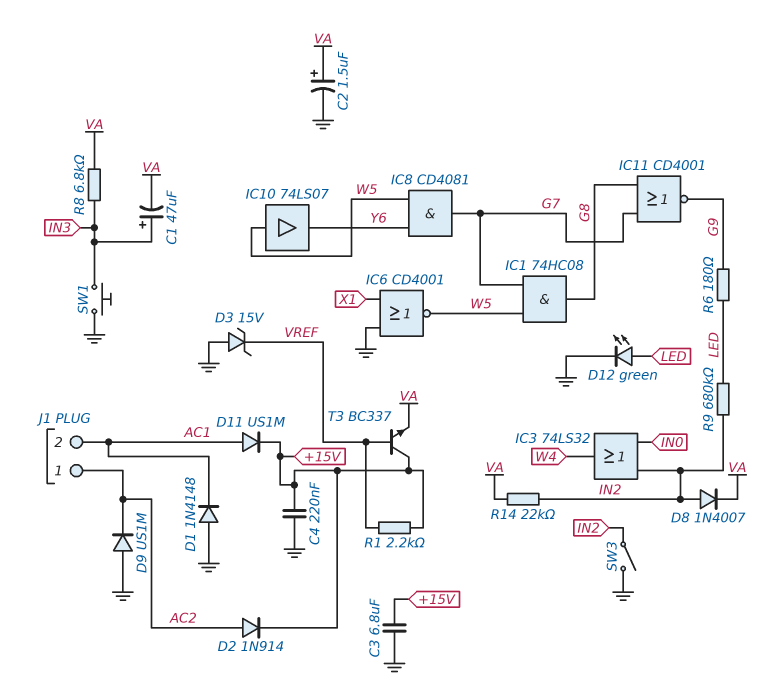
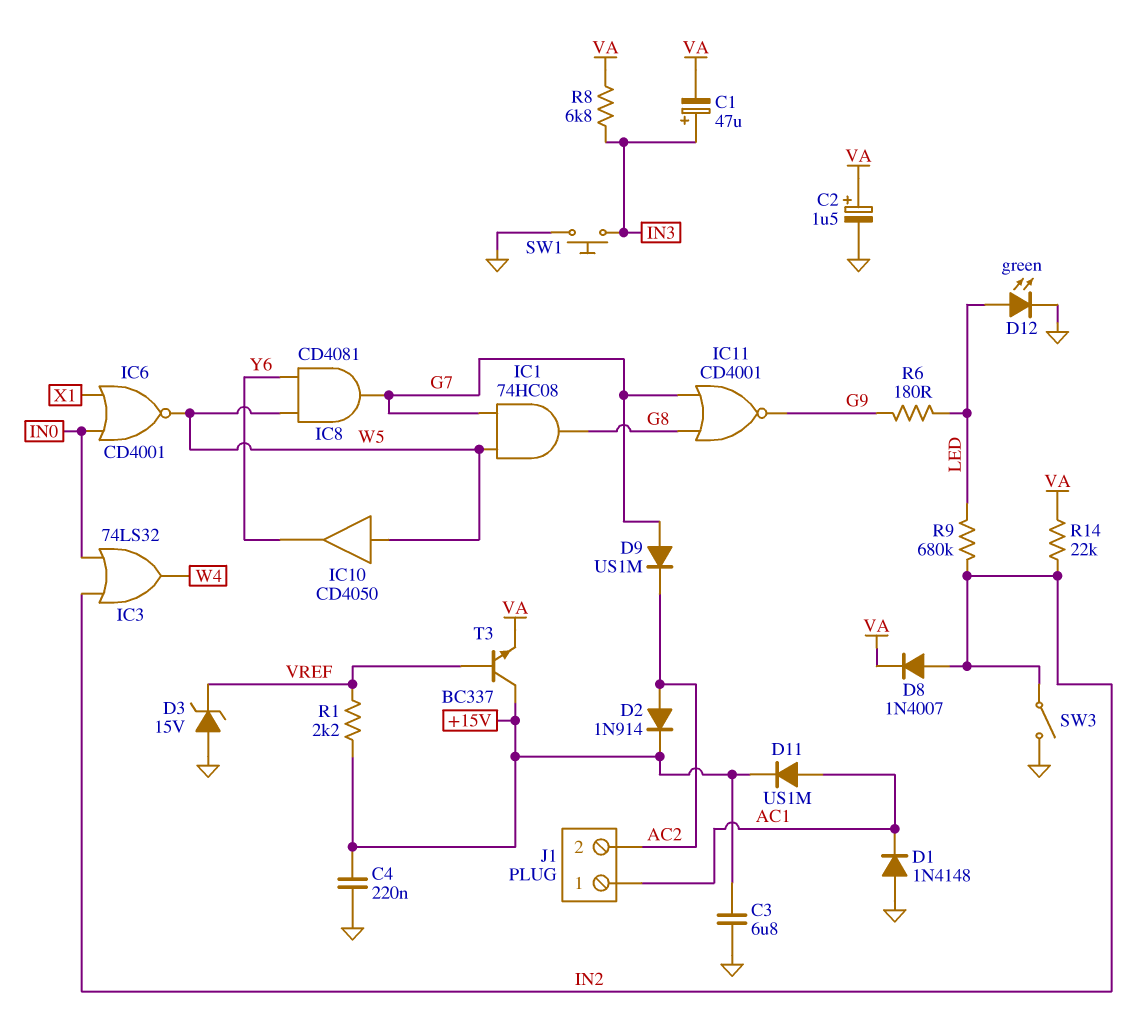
D9: diode US1M (A GND, K AC2) -> diode US1M (A G7, K AC2)
IC6: NOR CD4001 (in GND, in X1, out W5) -> NOR CD4001 (in IN0, in X1, out W5)
IC10: buffer 74LS07 (in W5, out Y6) -> buffer CD4050 (in W5, out Y6)
J1 pin 1: AC2 -> AC1
J1 pin 2: AC1 -> AC2

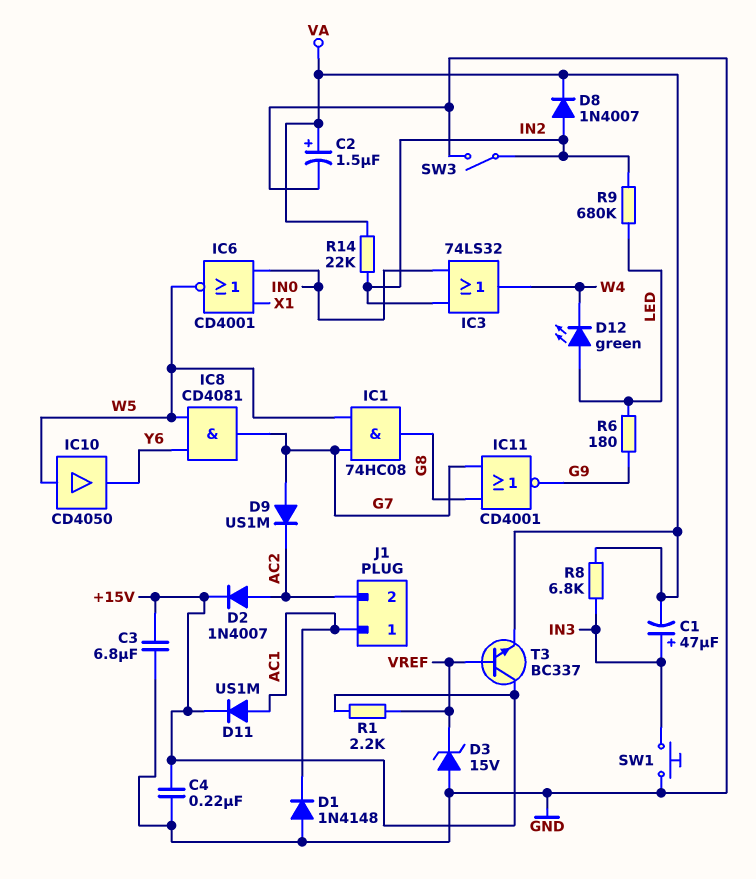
D2: diode 1N914 (A AC2, K +15V) -> diode 1N4007 (A AC2, K +15V)
D12: LED green (A LED, K GND) -> LED green (A LED, K W4)

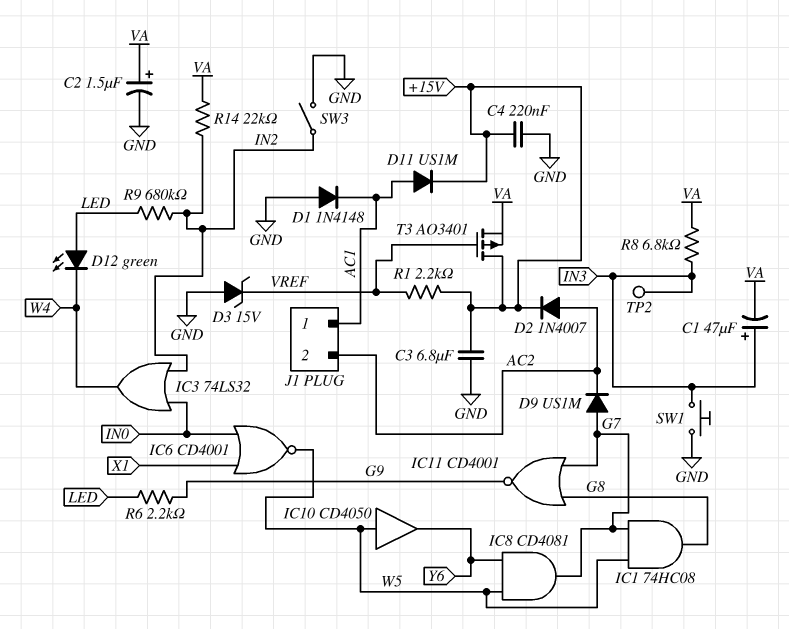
D8: diode 1N4007 (A IN2, K VA) -> none
R6: 180 (G9, LED) -> 2.2k (G9, LED)
T3: NPN BC337 (B VREF, C +15V, E VA) -> PMOS AO3401 (G VREF, D +15V, S VA)
TP2: none -> test point (IN3)

